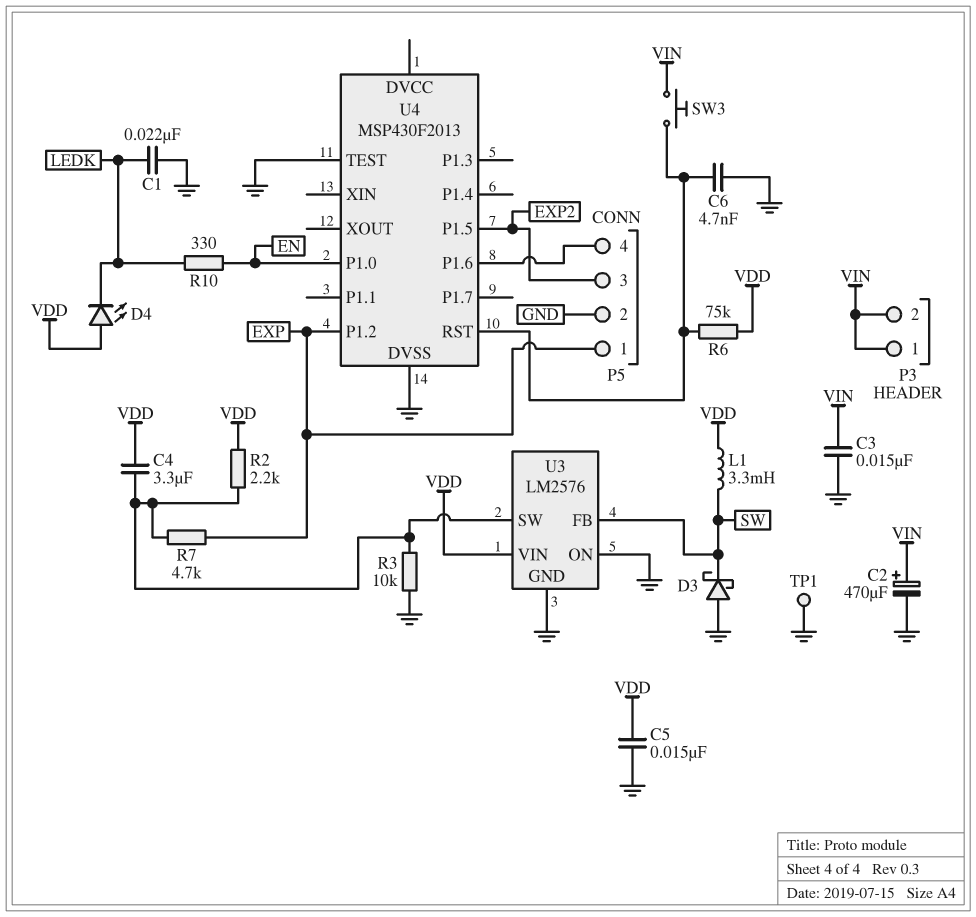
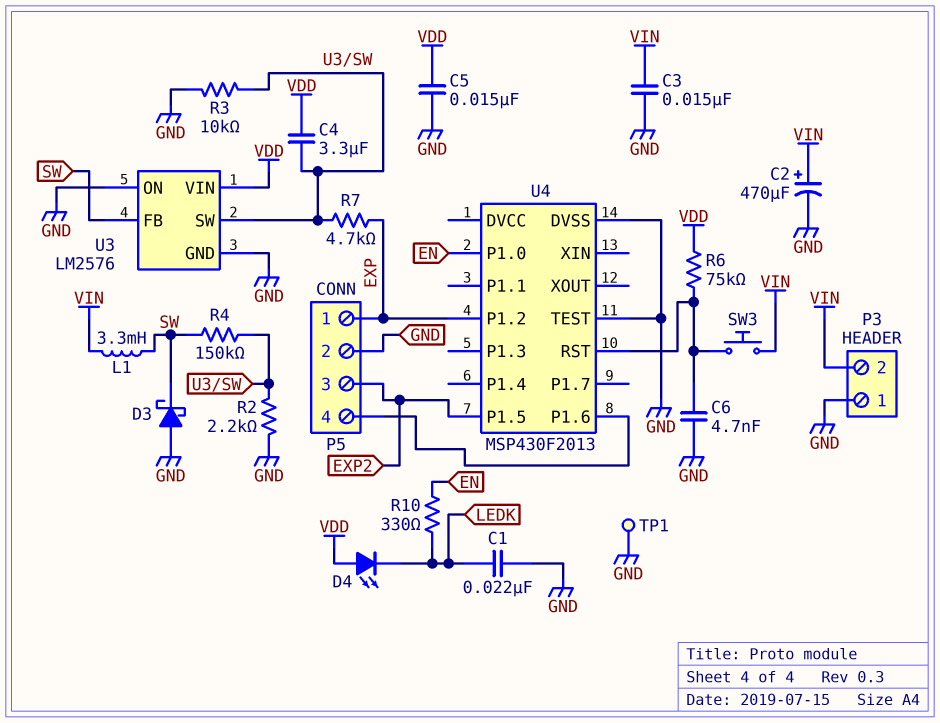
L1: 3.3mH (SW, VDD) -> 3.3mH (SW, VIN)
P3 pin 1: VIN -> GND
R2: 2.2k (U3/SW, VDD) -> 2.2k (GND, U3/SW)
R4: none -> 150k (SW, U3/SW)

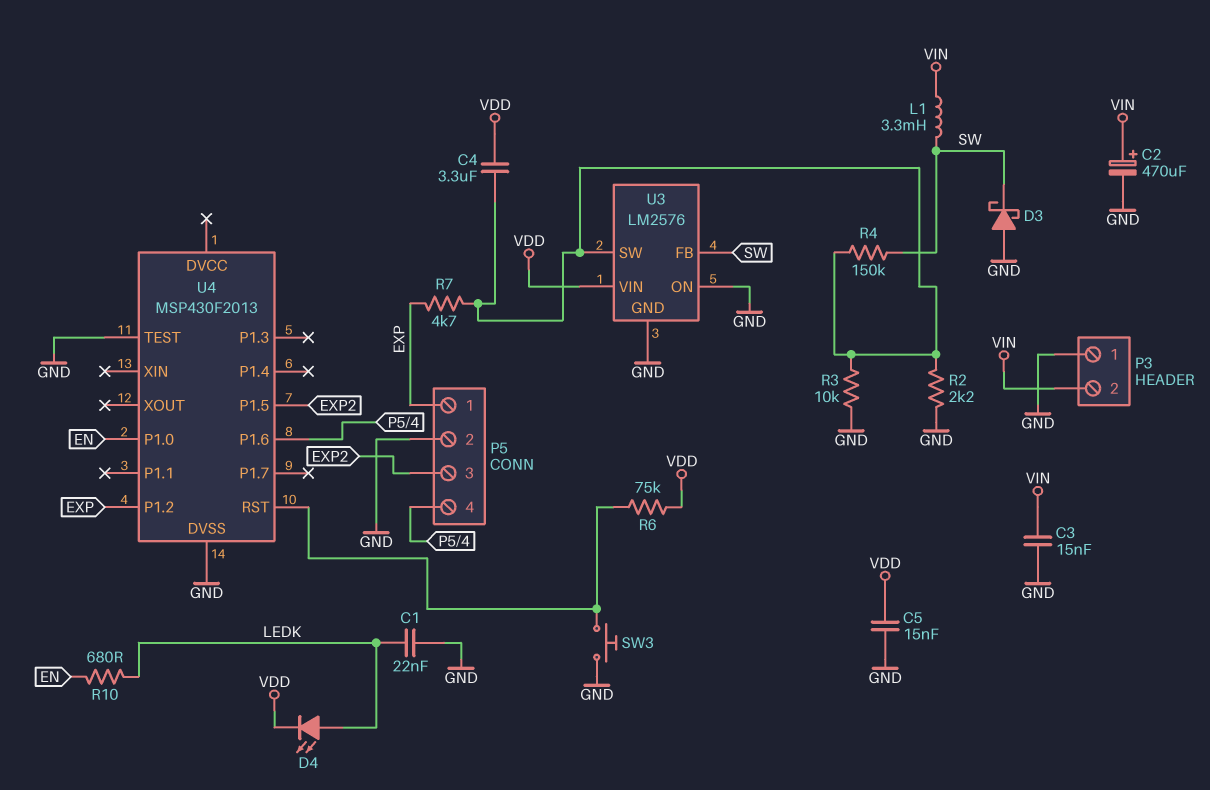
C6: 4.7nF (GND, U4/RST) -> none
D4: LED (A VDD, K LEDK) -> LED (A LEDK, K VDD)
R10: 330 (EN, LEDK) -> 680 (EN, LEDK)
SW3: button (U4/RST, VIN) -> button (GND, U4/RST)
TP1: test point (GND) -> none

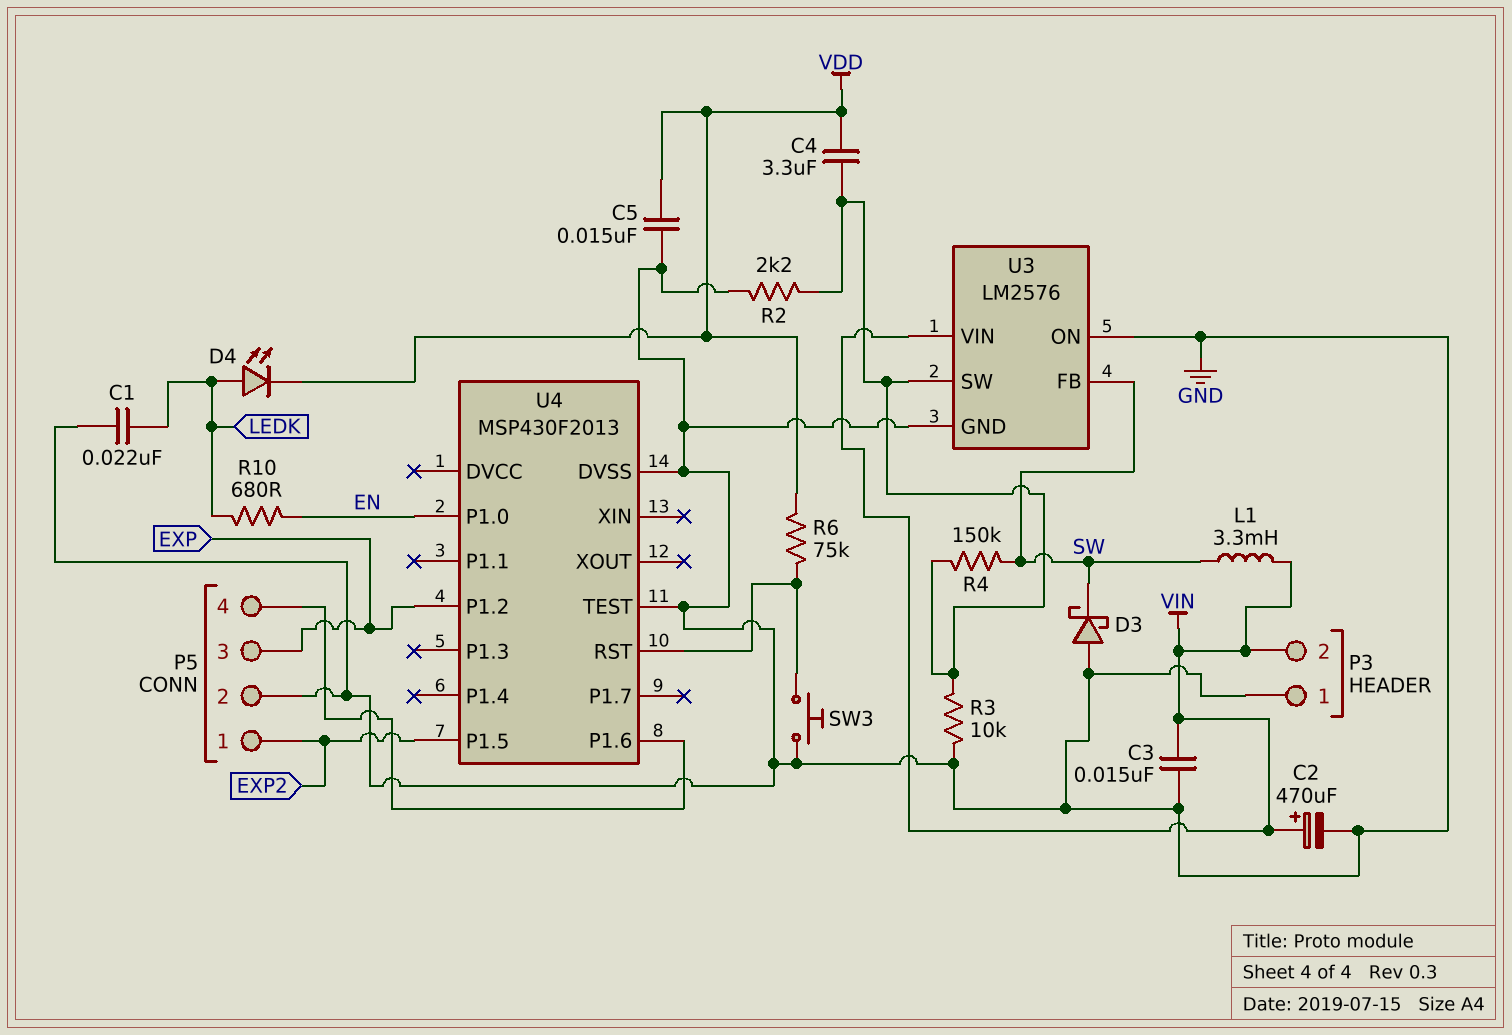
P5 pin 1: EXP -> EXP2
P5 pin 3: EXP2 -> EXP
R7: 4.7k (EXP, U3/SW) -> none
U3 pin VIN: VDD -> VIN

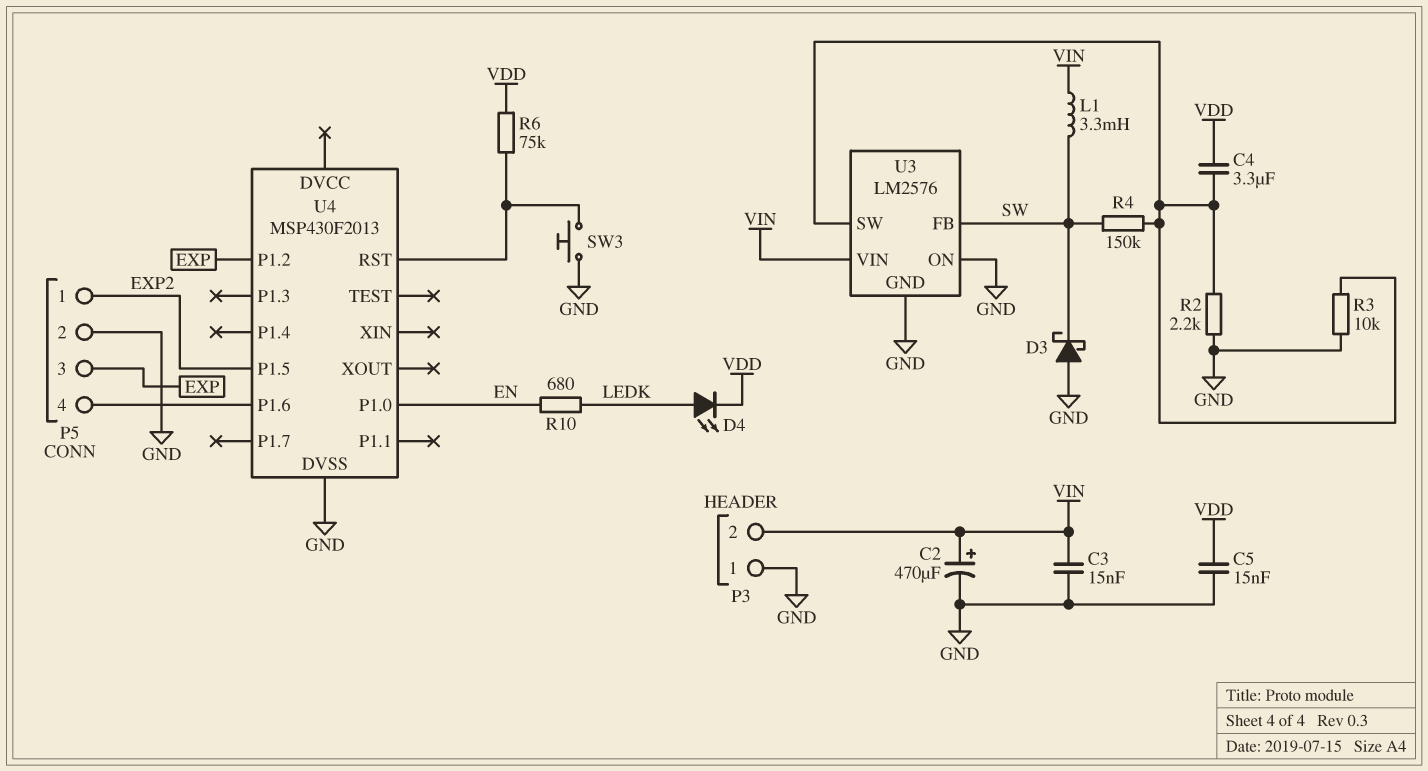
C1: 22nF (GND, LEDK) -> none
U4 pin TEST: GND -> none

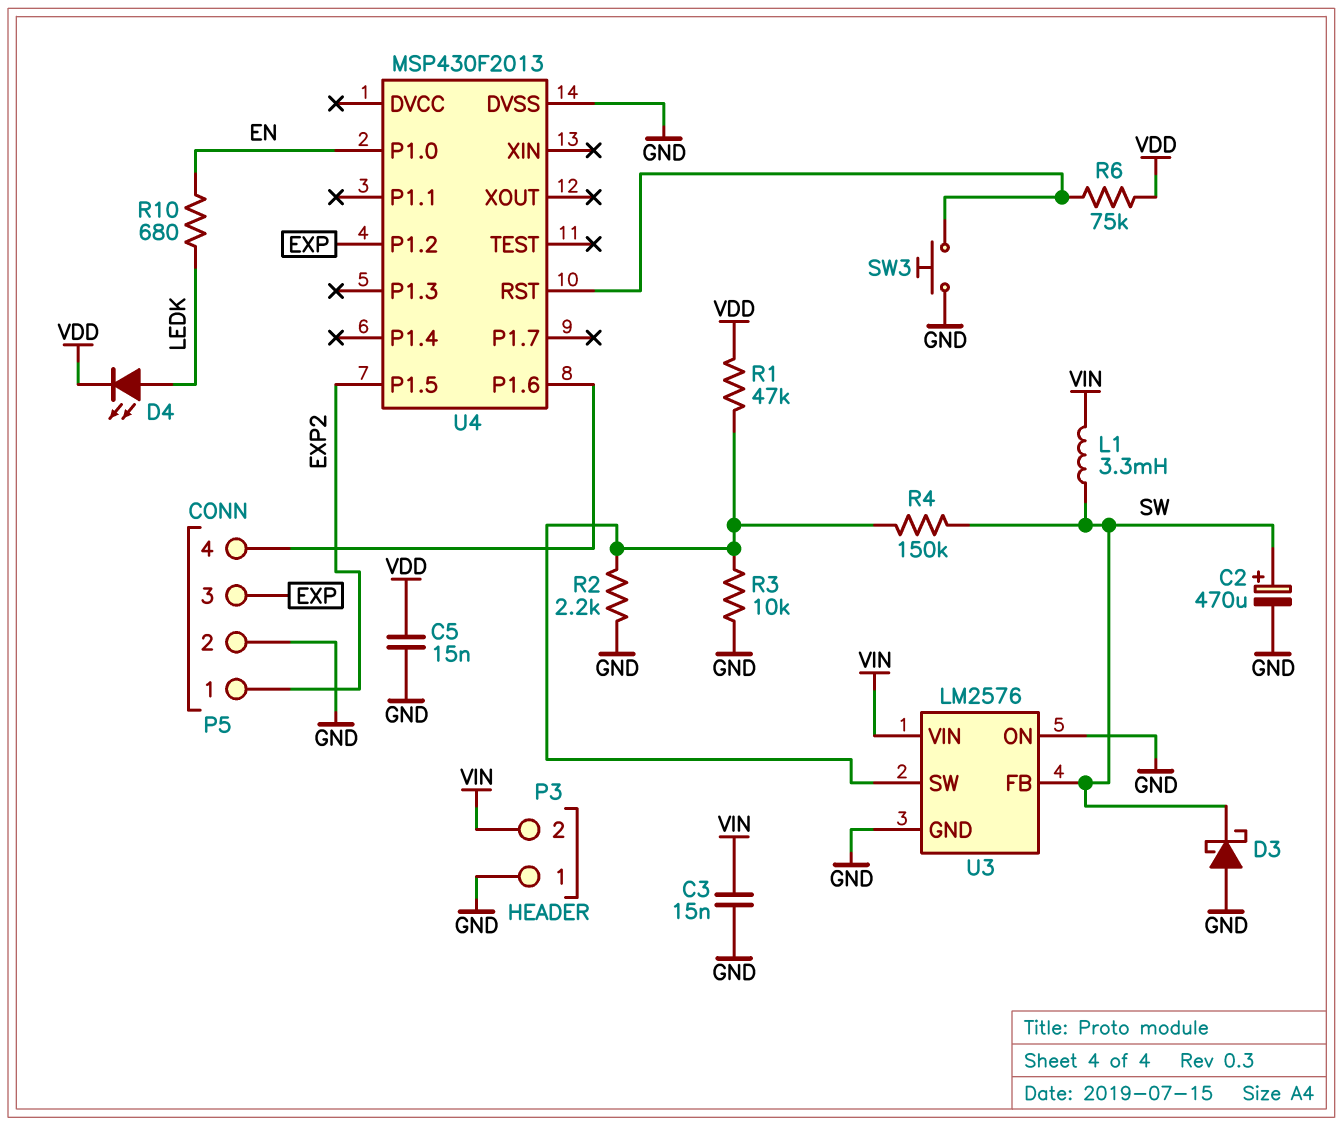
C2: 470uF (plus VIN, minus GND) -> 470uF (plus SW, minus GND)
C4: 3.3uF (U3/SW, VDD) -> none
R1: none -> 47k (U3/SW, VDD)

